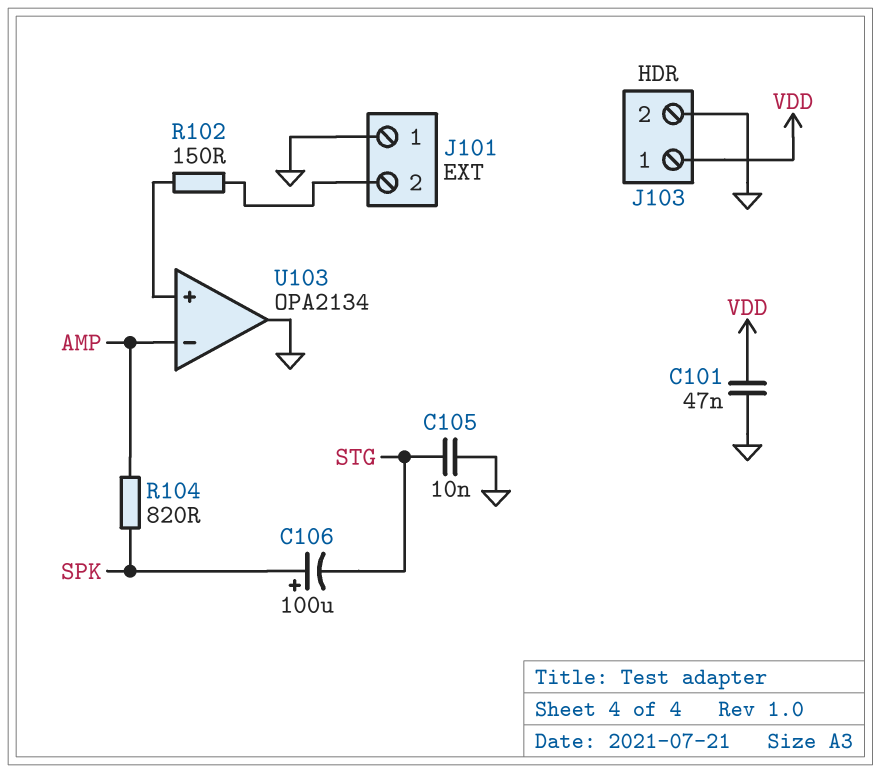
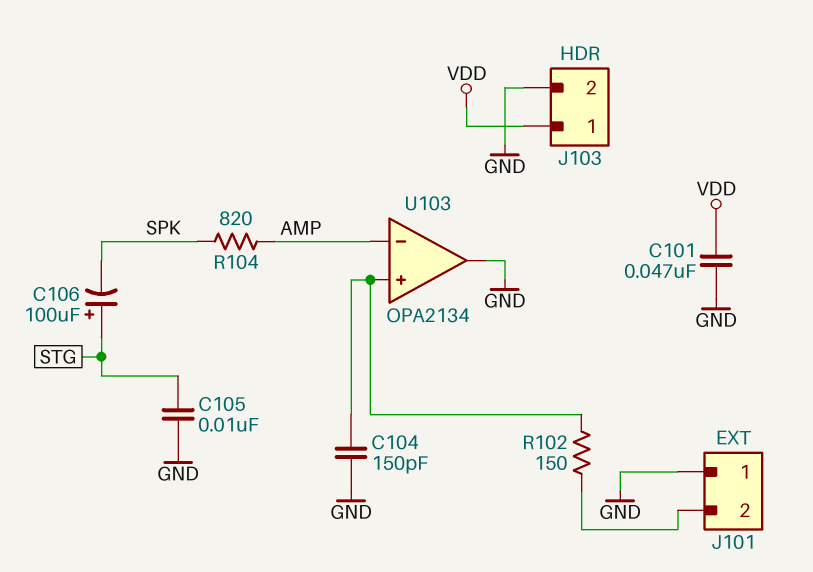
C104: none -> 150pF (GND, U103/in+)
C106: 100uF (plus SPK, minus STG) -> 100uF (plus STG, minus SPK)

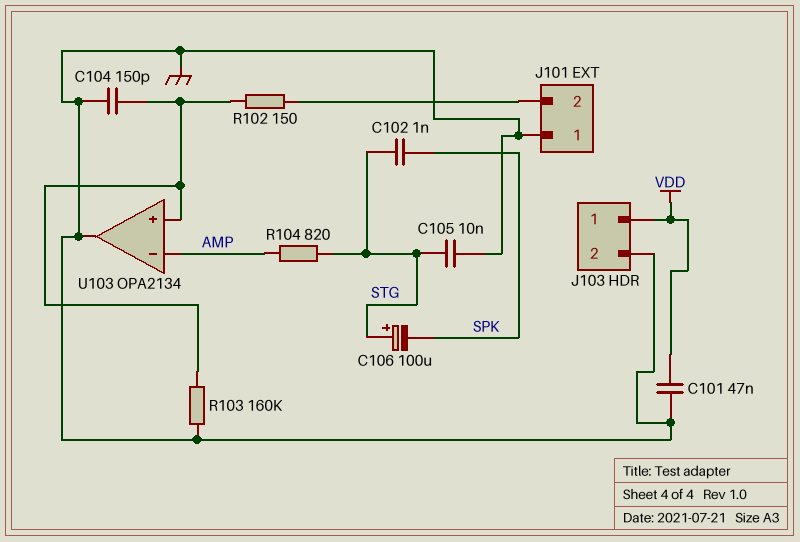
C102: none -> 1nF (SPK, STG)
R103: none -> 160k (GND, U103/in+)
R104: 820 (AMP, SPK) -> 820 (AMP, STG)

